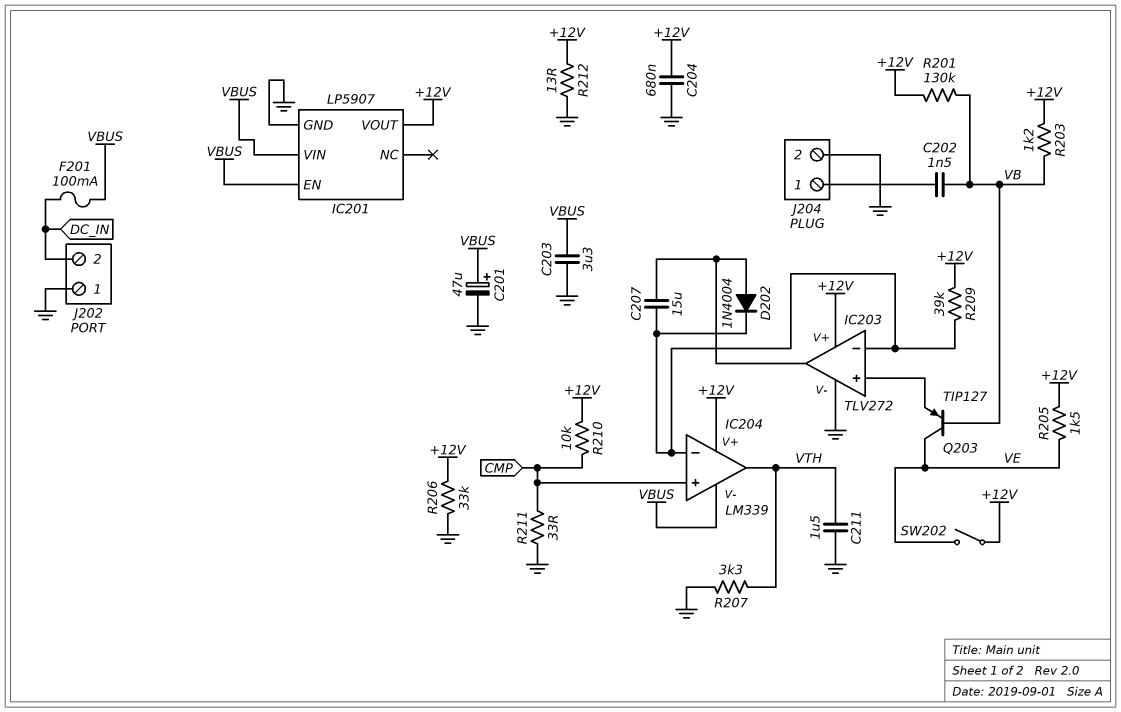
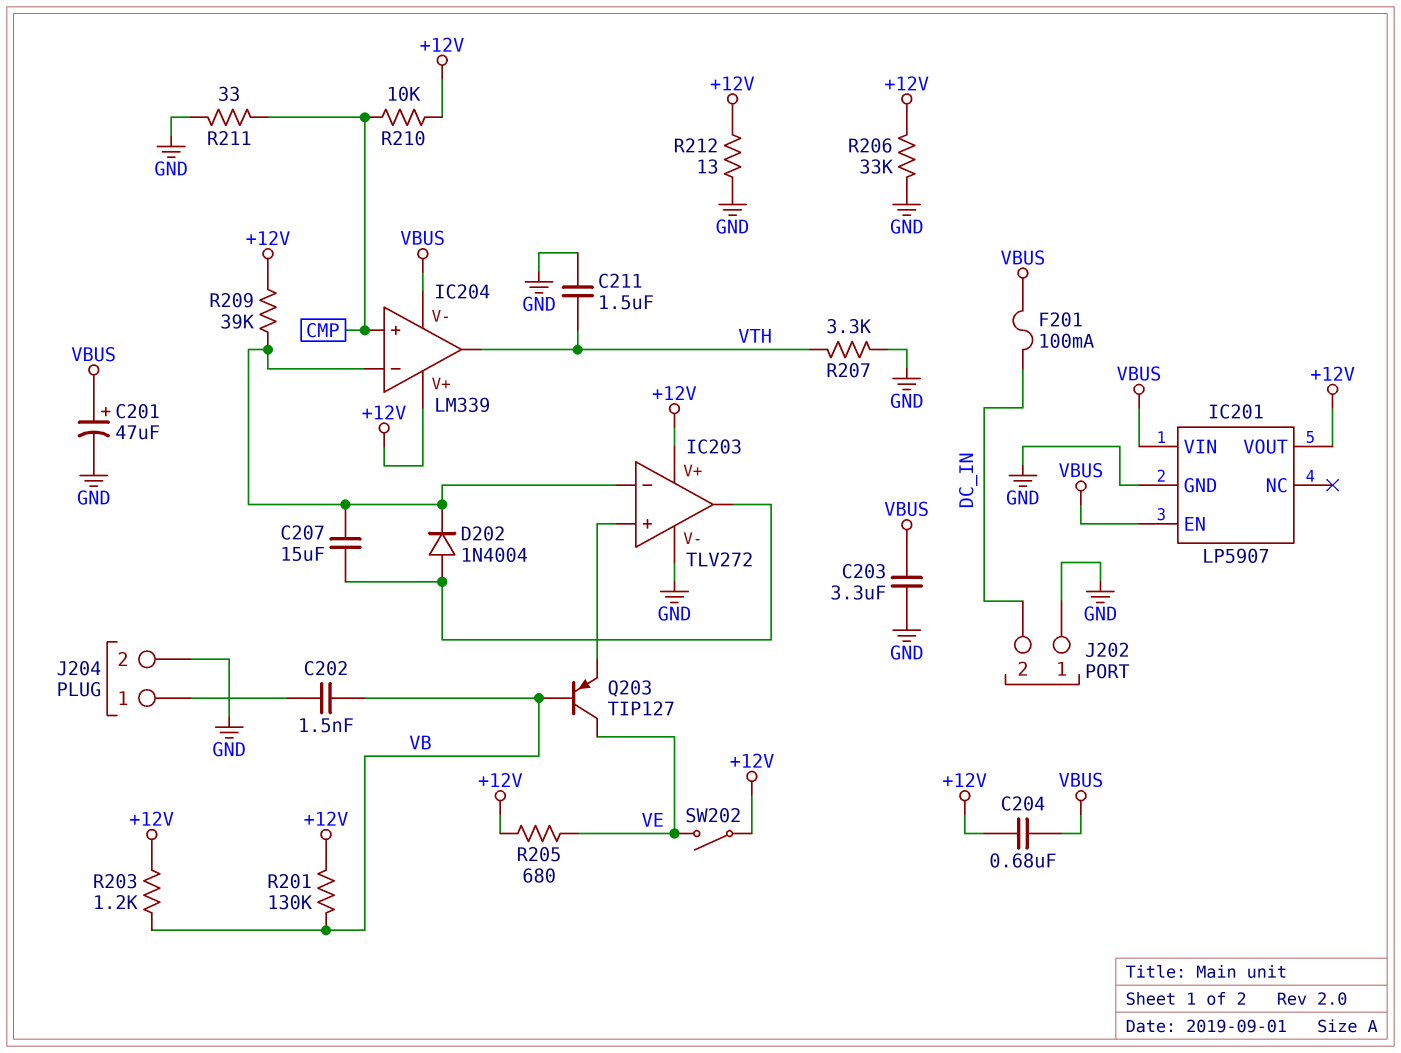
C204: 680nF (+12V, GND) -> 680nF (+12V, VBUS)
R205: 1.5k (+12V, VE) -> 680 (+12V, VE)

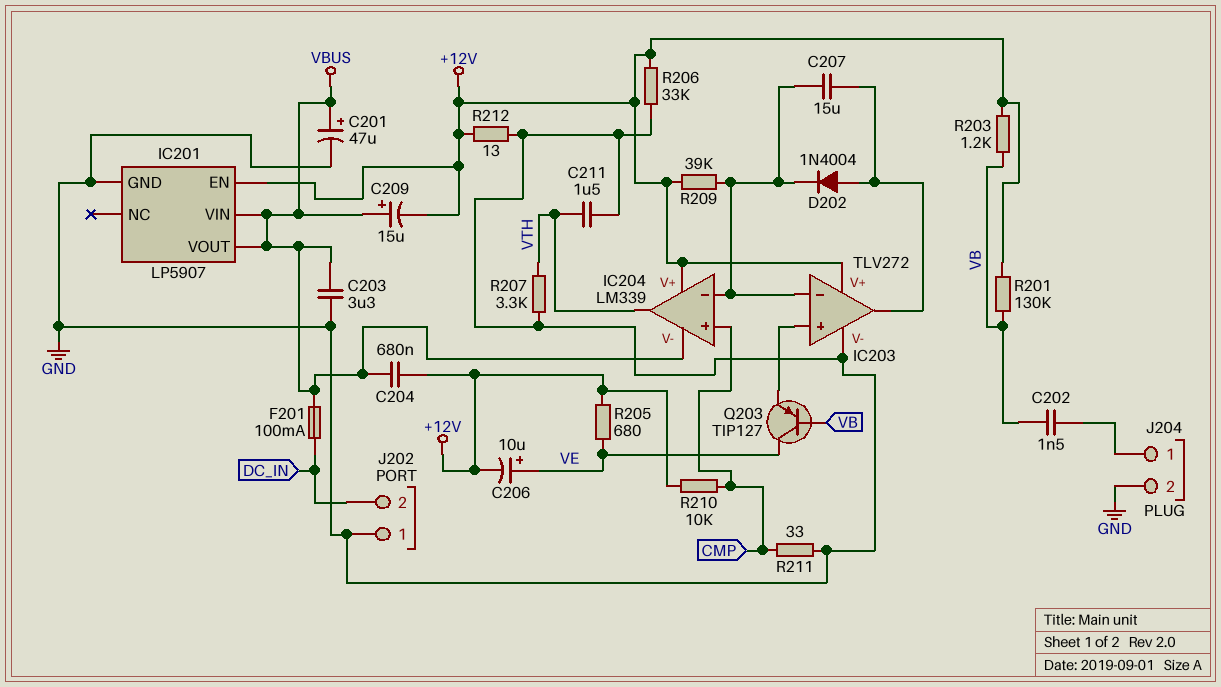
C206: none -> 10uF (plus VE, minus +12V)
C209: none -> 15uF (plus VBUS, minus +12V)
IC201 pin EN: VBUS -> +12V
IC201 pin VOUT: +12V -> VBUS
SW202: switch (+12V, VE) -> none

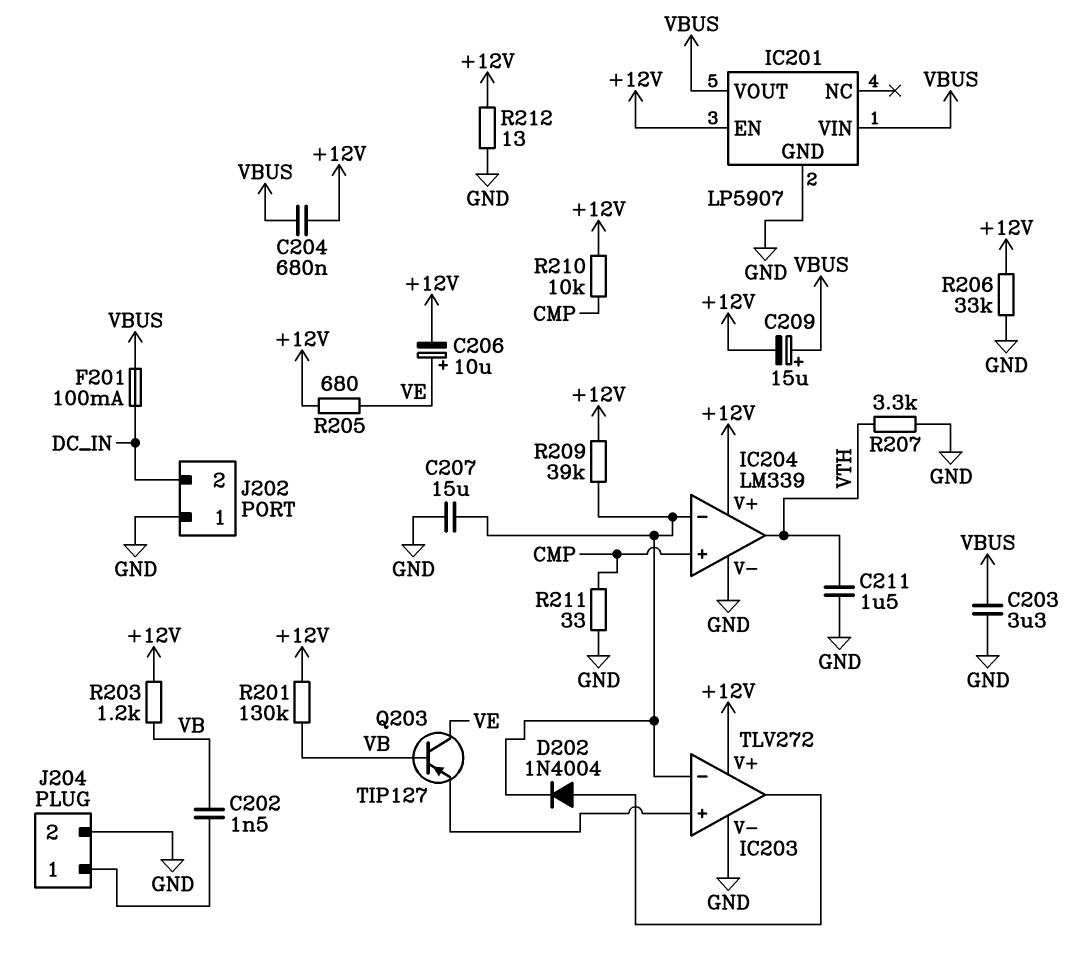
C201: 47uF (plus VBUS, minus GND) -> none
C207: 15uF (IC203/in-, IC203/out) -> 15uF (GND, IC203/in-)
IC204 pin V-: VBUS -> GND

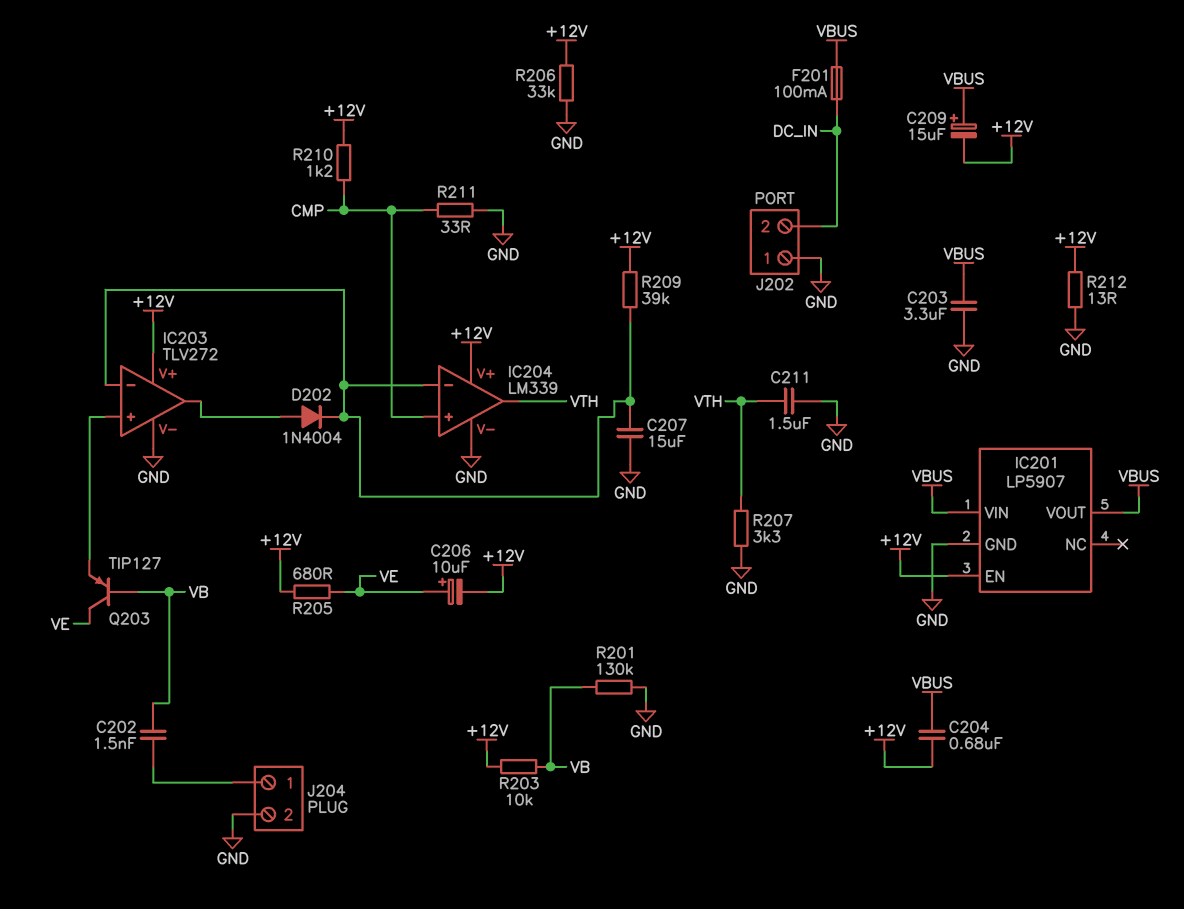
R201: 130k (+12V, VB) -> 130k (GND, VB)
R203: 1.2k (+12V, VB) -> 10k (+12V, VB)
R210: 10k (+12V, CMP) -> 1.2k (+12V, CMP)

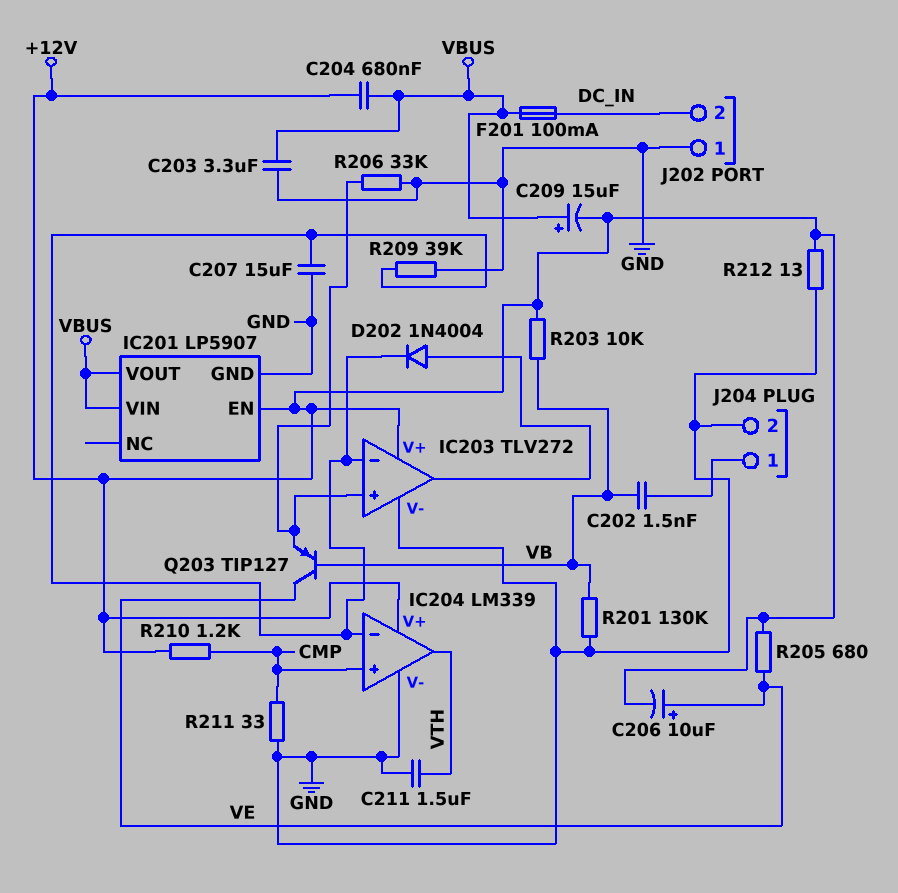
R206: 33k (+12V, GND) -> 33k (GND, IC203/in+)
R207: 3.3k (GND, VTH) -> none
R209: 39k (+12V, IC203/in-) -> 39k (GND, IC203/in-)

